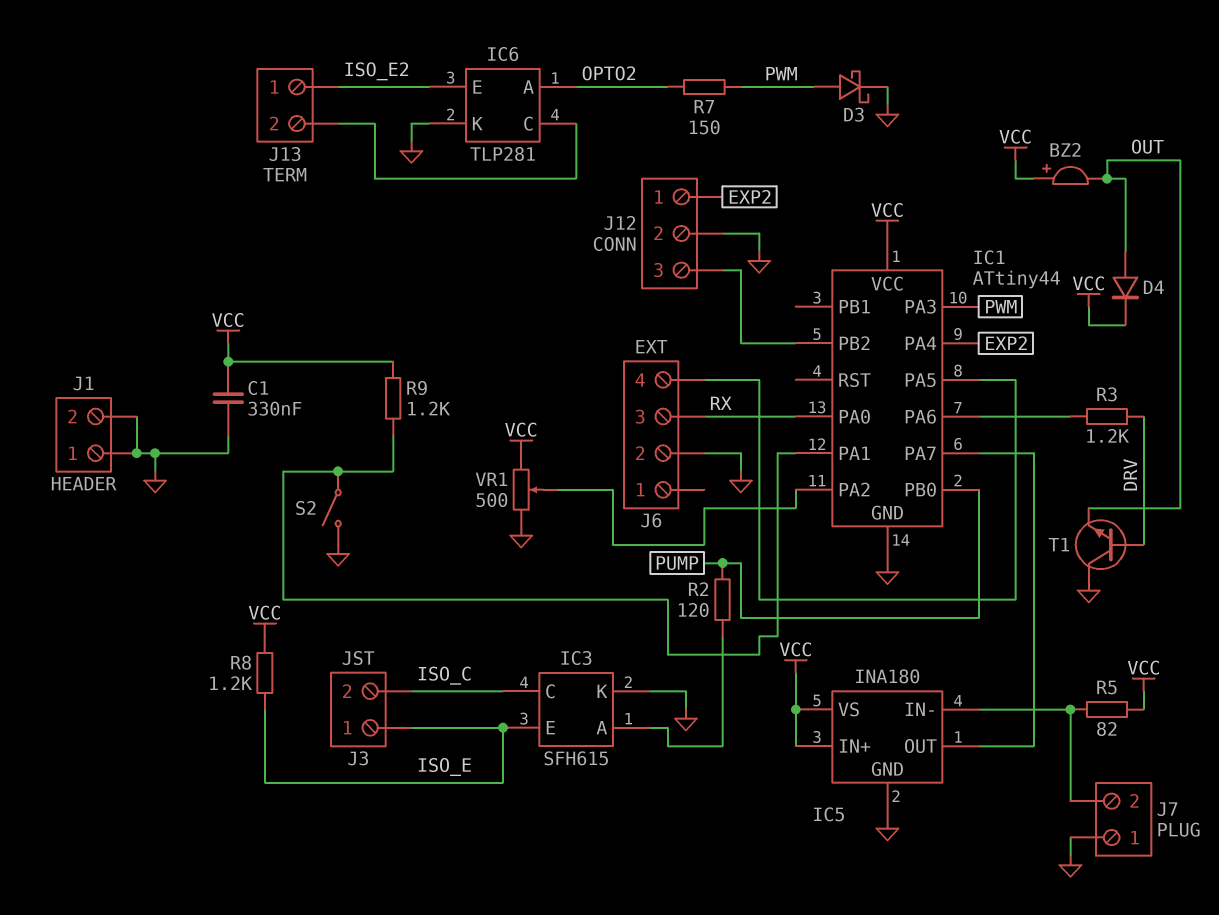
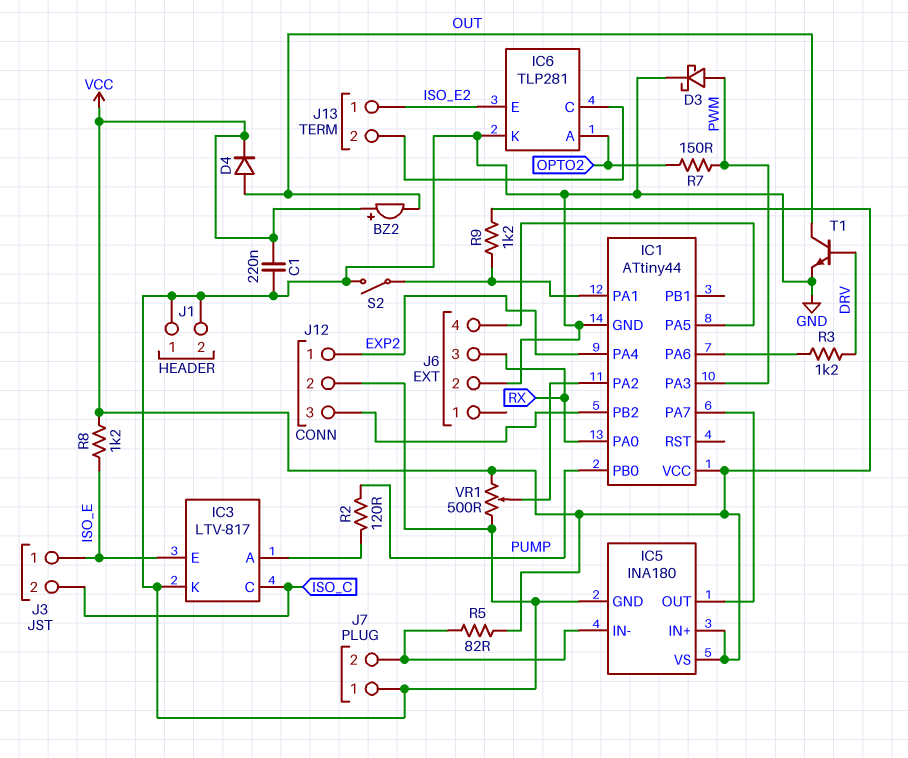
C1: 330nF (GND, VCC) -> 220nF (GND, VCC)
IC3: SFH615 -> LTV-817
T1: NPN (B DRV, C GND, E OUT) -> NPN (B DRV, C OUT, E GND)

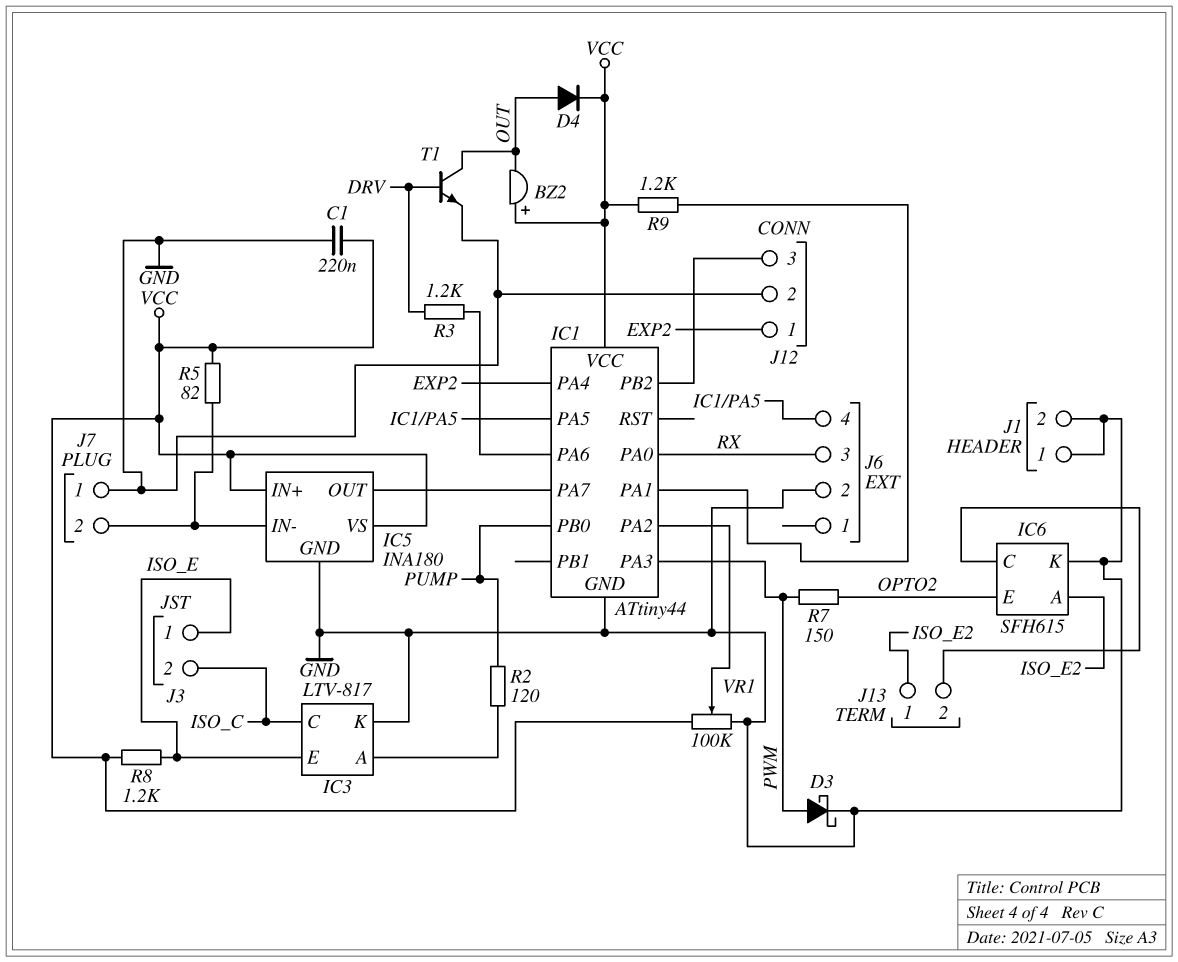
IC6: TLP281 -> SFH615
IC6 pin A: OPTO2 -> ISO_E2
IC6 pin E: ISO_E2 -> OPTO2
S2: switch (GND, IC1/PA1) -> none
VR1: 500 (GND, VCC, wiper IC1/PA2) -> 100k (GND, VCC, wiper IC1/PA2)

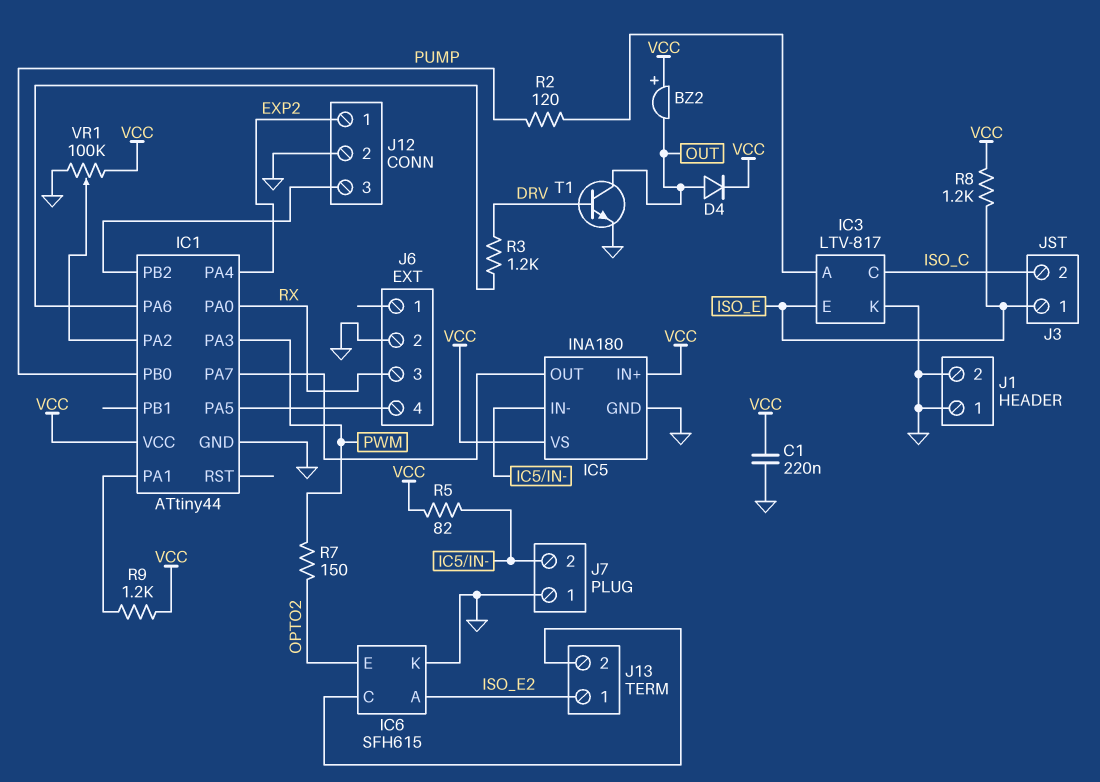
D3: schottky (A PWM, K GND) -> none

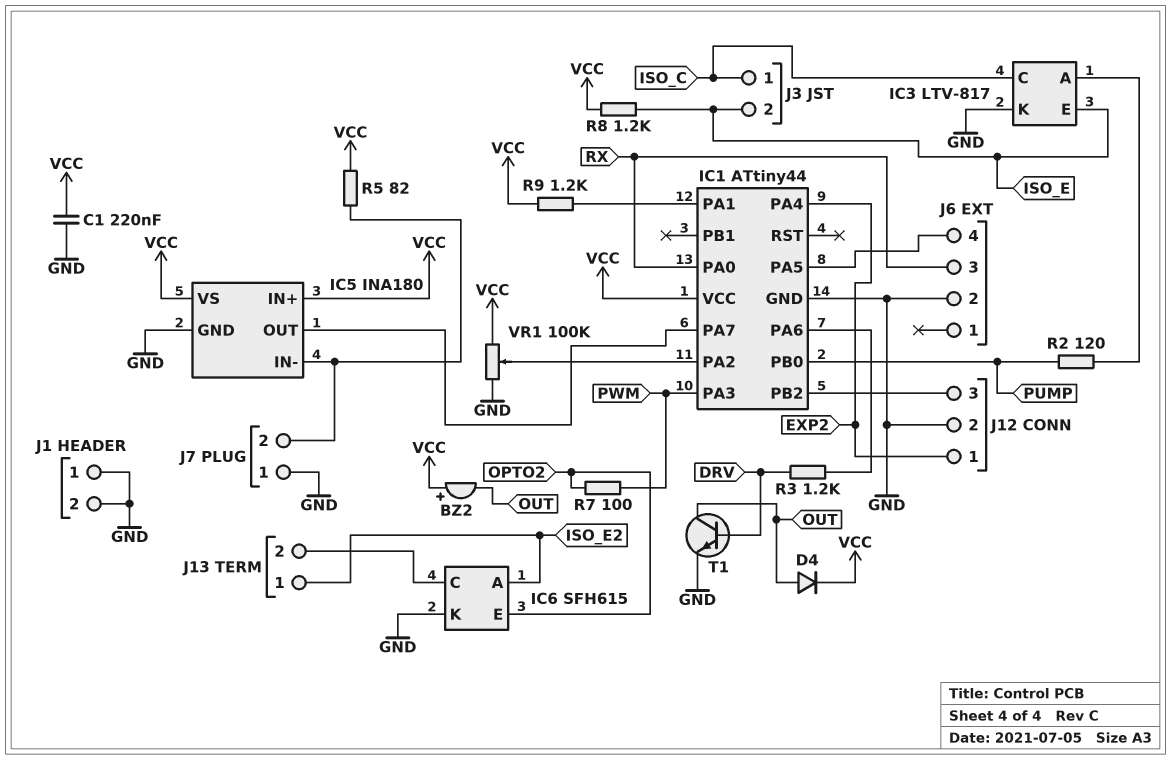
J3 pin 1: ISO_E -> ISO_C
J3 pin 2: ISO_C -> ISO_E
R7: 150 (OPTO2, PWM) -> 100 (OPTO2, PWM)

